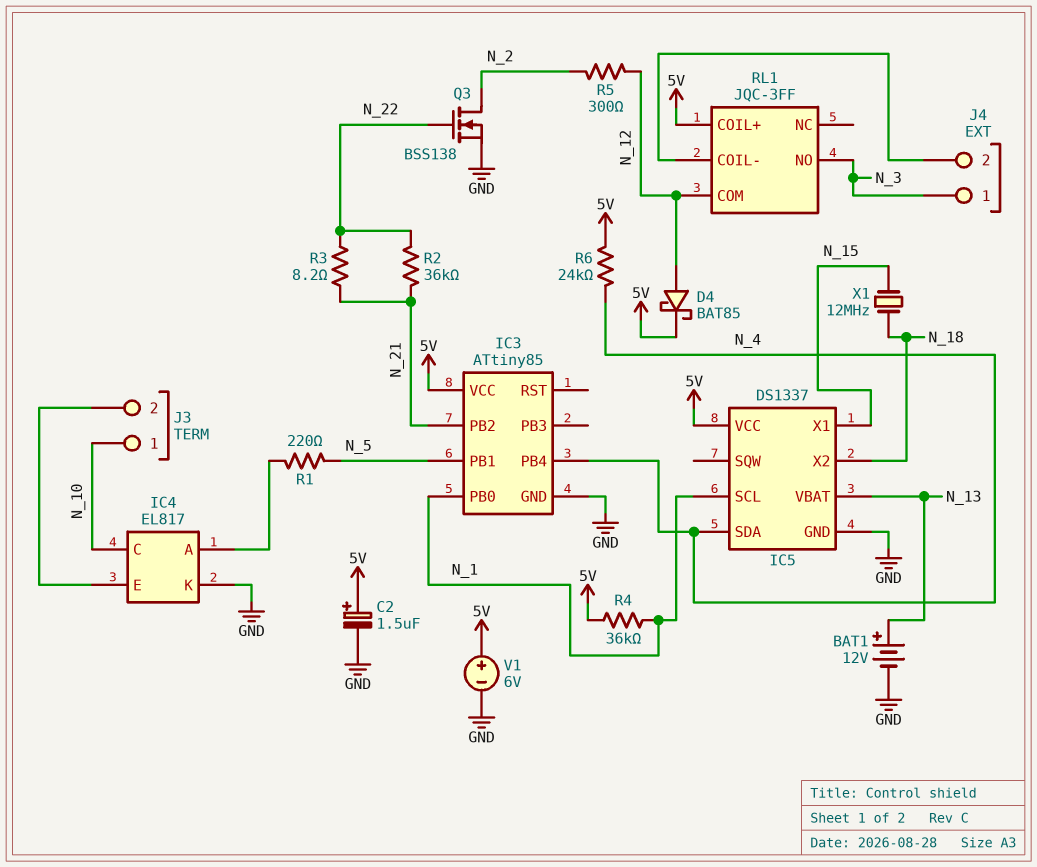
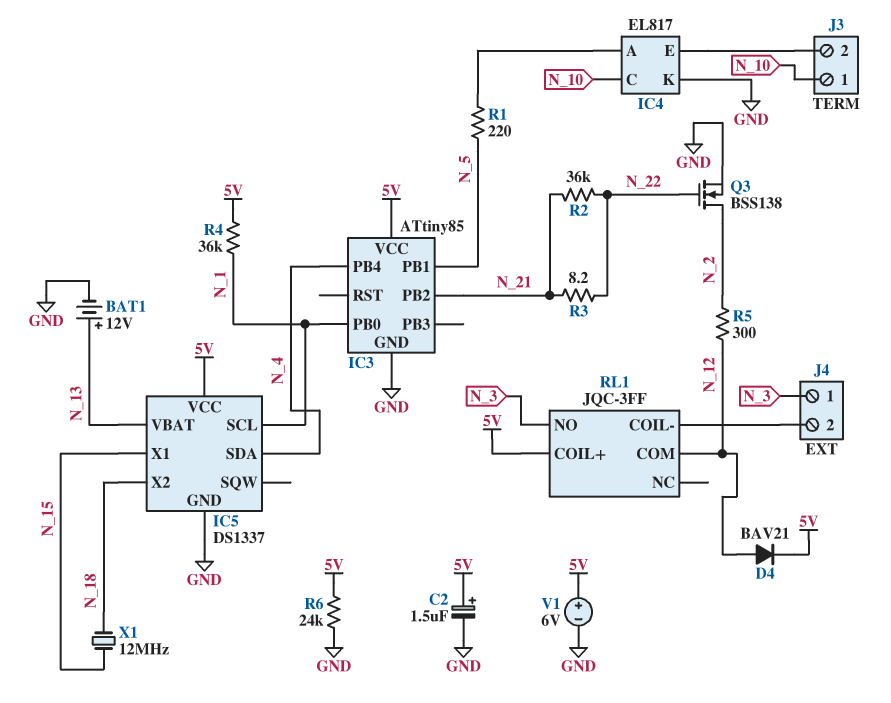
D4: schottky BAT85 (A N_12, K 5V) -> diode BAV21 (A N_12, K 5V)
R6: 24k (5V, N_4) -> 24k (5V, GND)

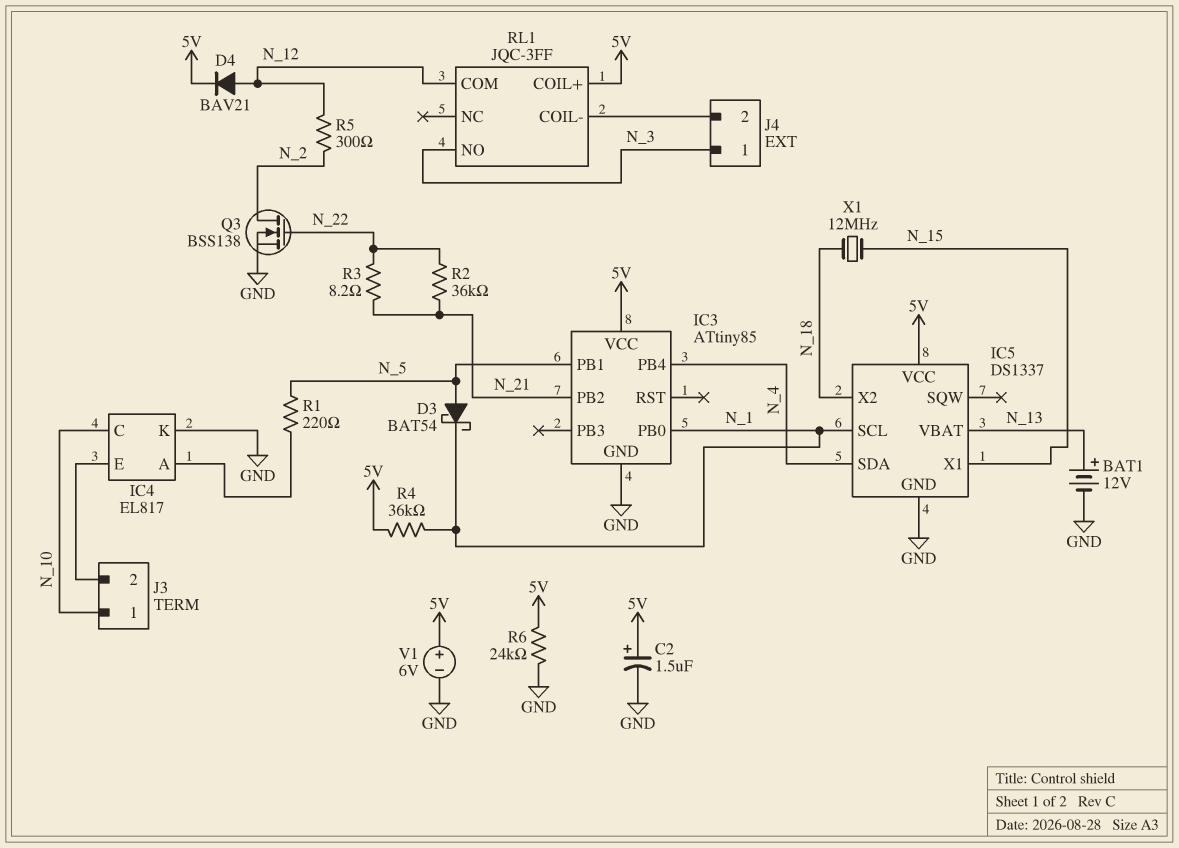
D3: none -> schottky BAT54 (A N_5, K N_1)

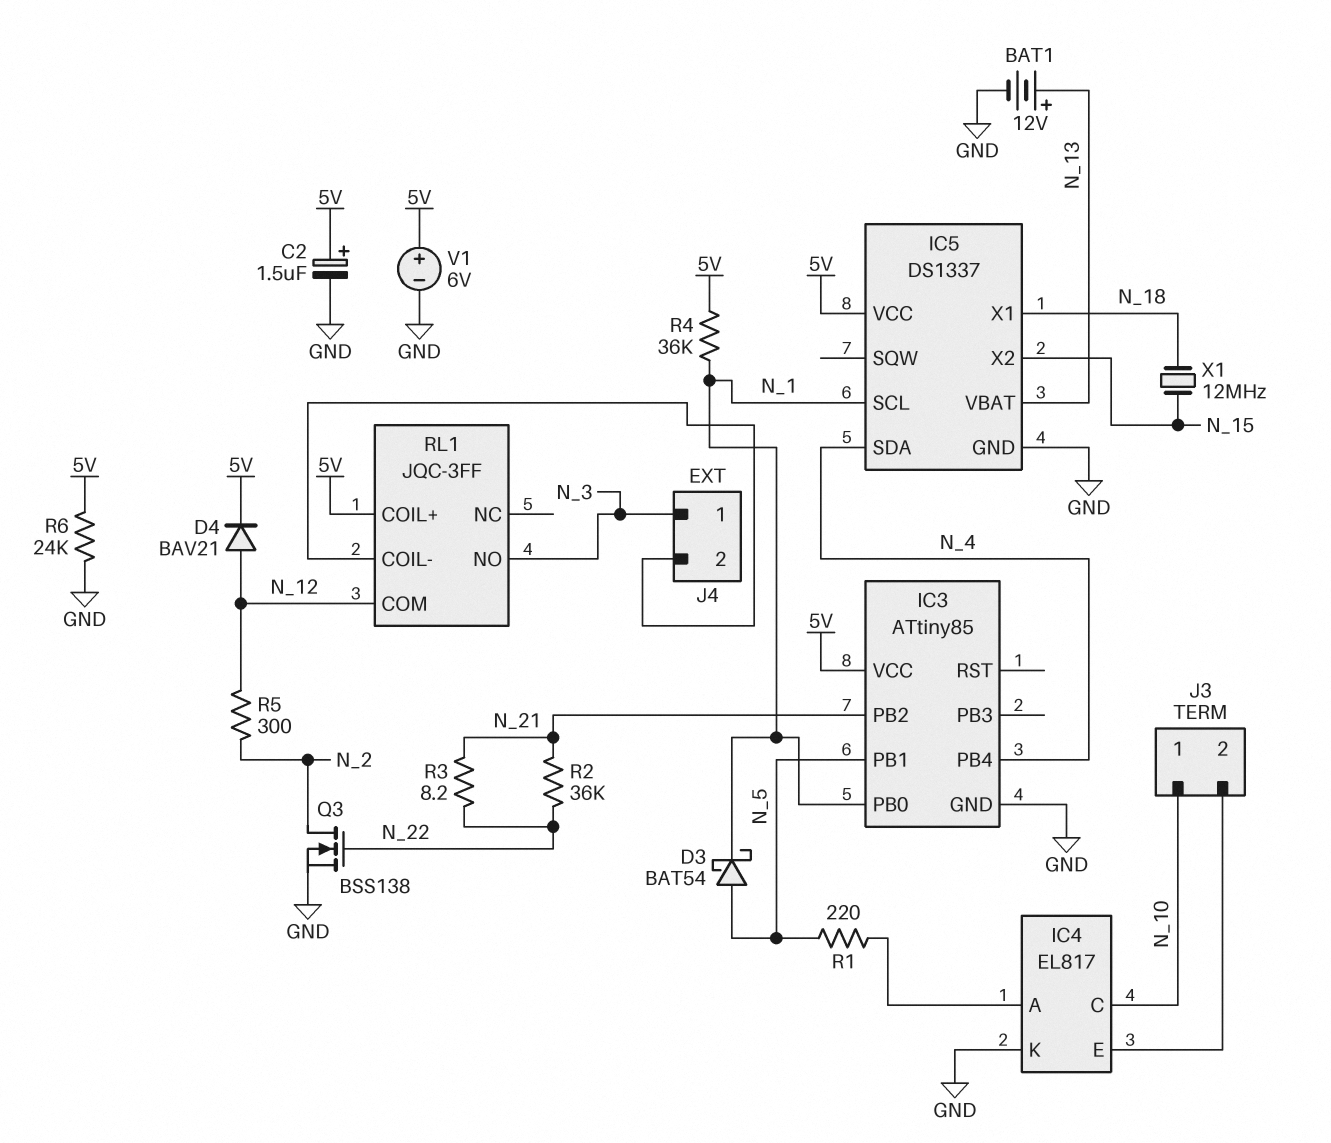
IC5 pin X1: N_15 -> N_18
IC5 pin X2: N_18 -> N_15

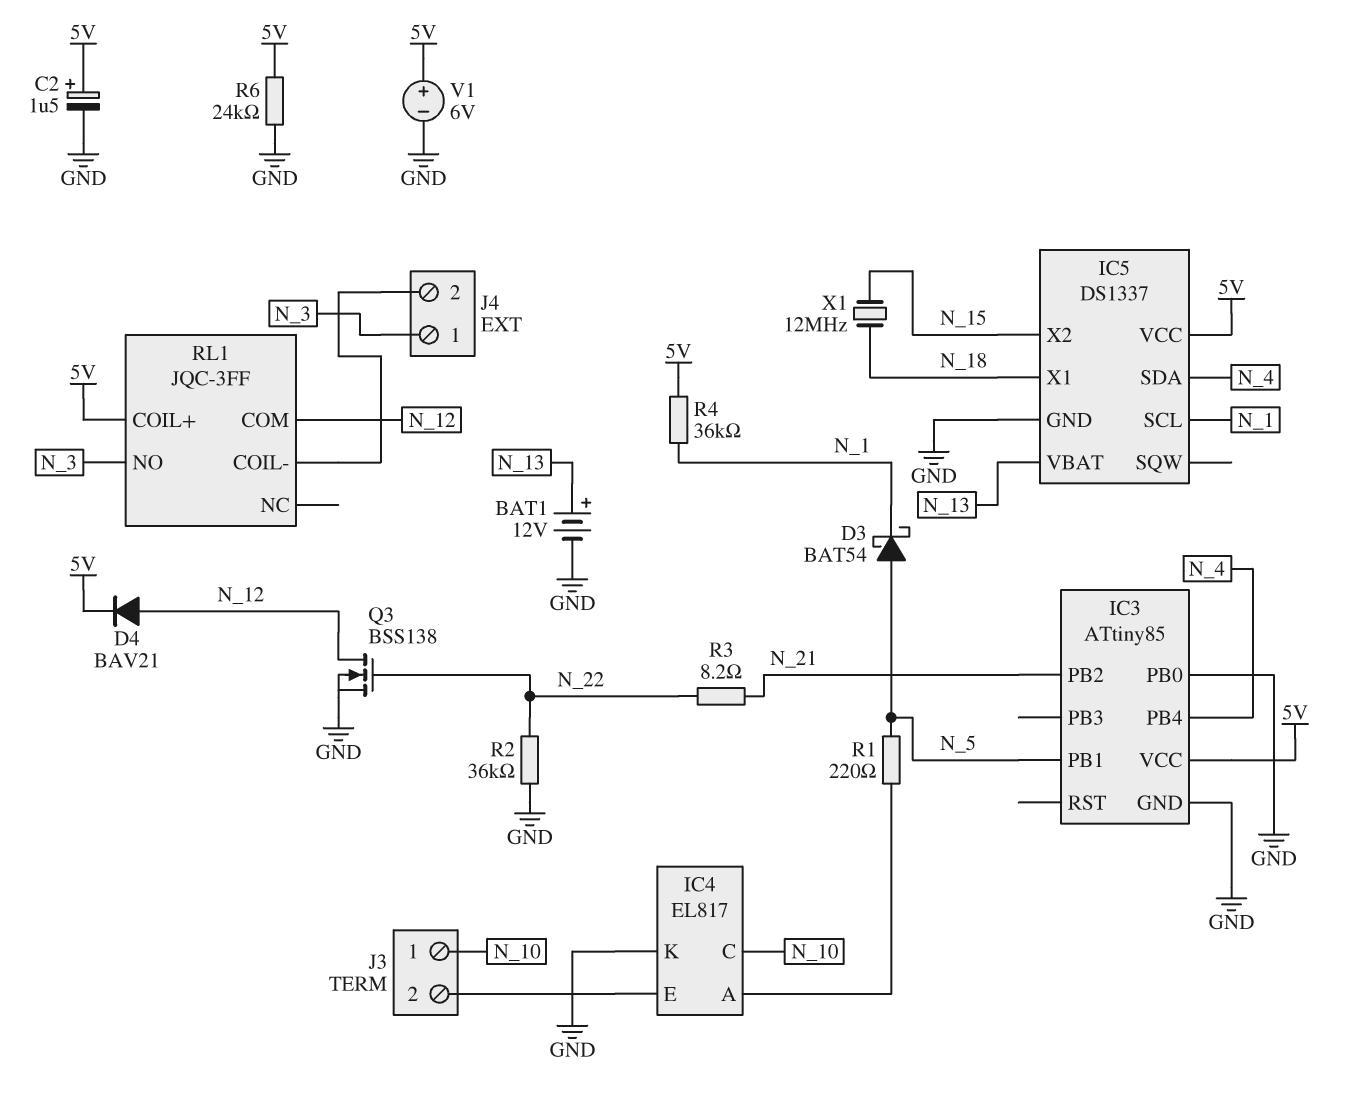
IC3 pin PB0: N_1 -> GND
Q3: NMOS BSS138 (G N_22, D N_2, S GND) -> NMOS BSS138 (G N_22, D N_12, S GND)
R2: 36k (N_21, N_22) -> 36k (GND, N_22)
R5: 300 (N_2, N_12) -> none

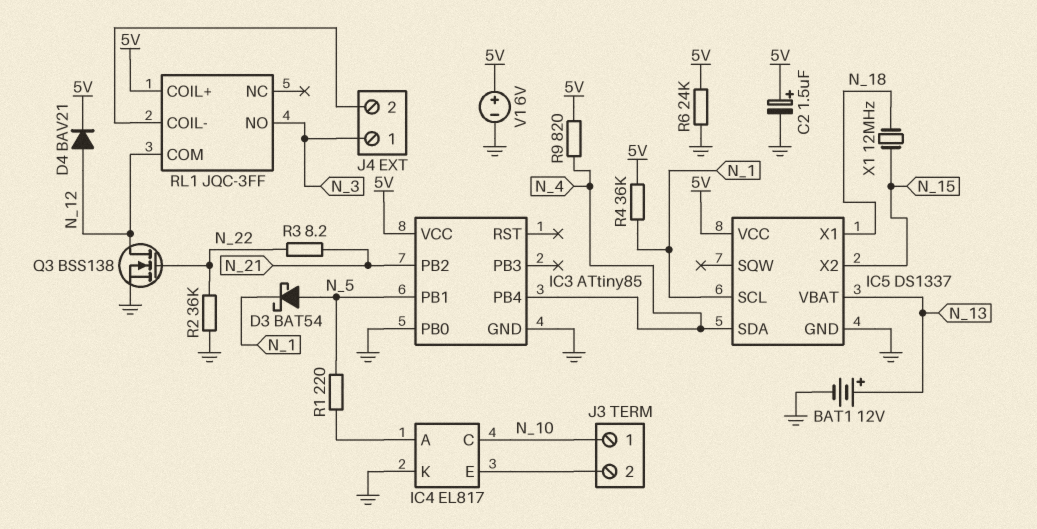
R9: none -> 820 (5V, N_4)

